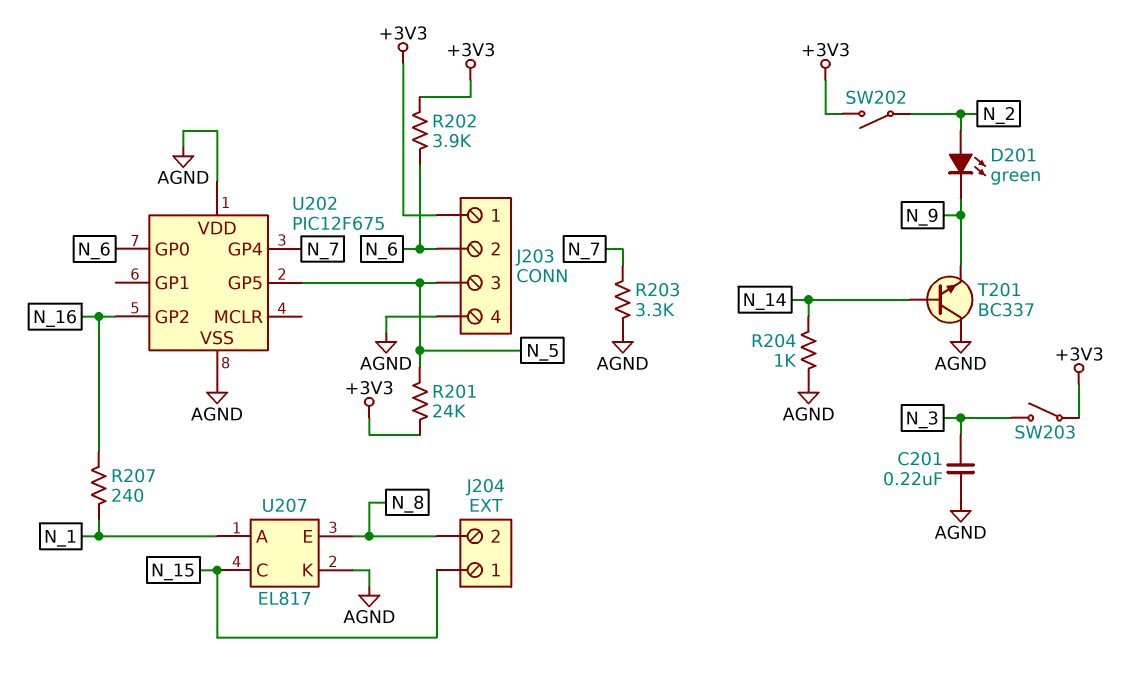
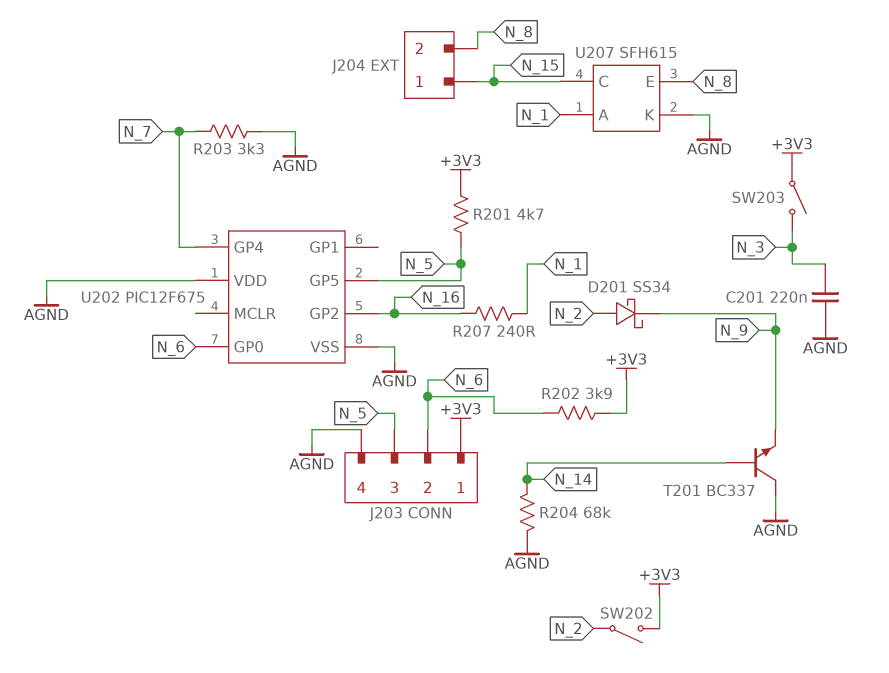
D201: LED green (A N_2, K N_9) -> schottky SS34 (A N_2, K N_9)
R201: 24k (+3V3, N_5) -> 4.7k (+3V3, N_5)
R204: 1k (AGND, N_14) -> 68k (AGND, N_14)
U207: EL817 -> SFH615

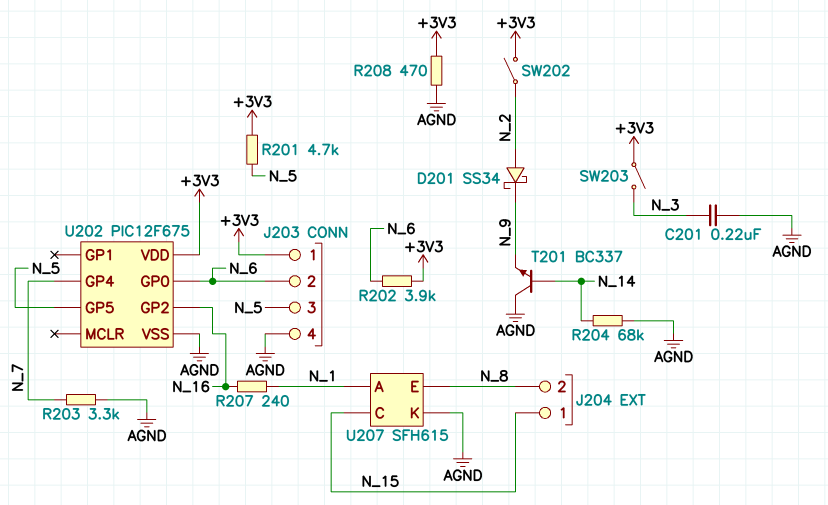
R208: none -> 470 (+3V3, AGND)
U202 pin VDD: AGND -> +3V3

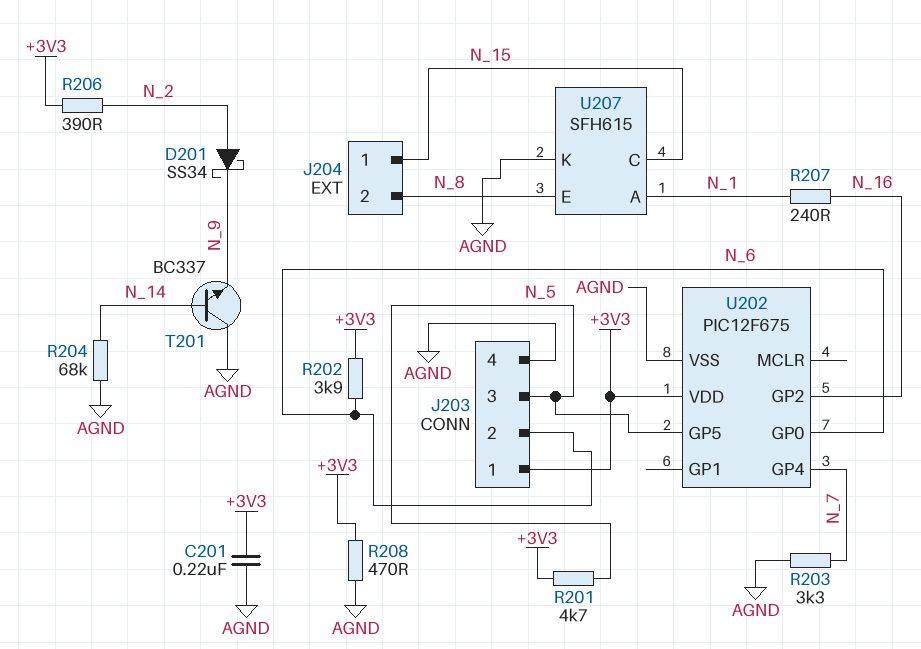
C201: 220nF (AGND, N_3) -> 220nF (+3V3, AGND)
R206: none -> 390 (+3V3, N_2)
SW202: switch (+3V3, N_2) -> none
SW203: switch (+3V3, N_3) -> none

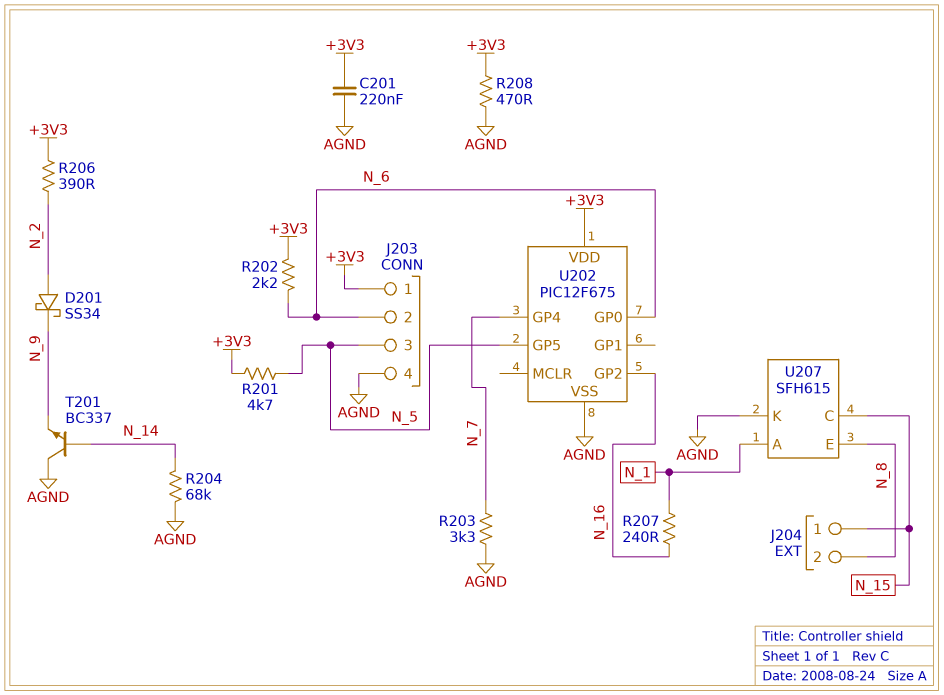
R202: 3.9k (+3V3, N_6) -> 2.2k (+3V3, N_6)

